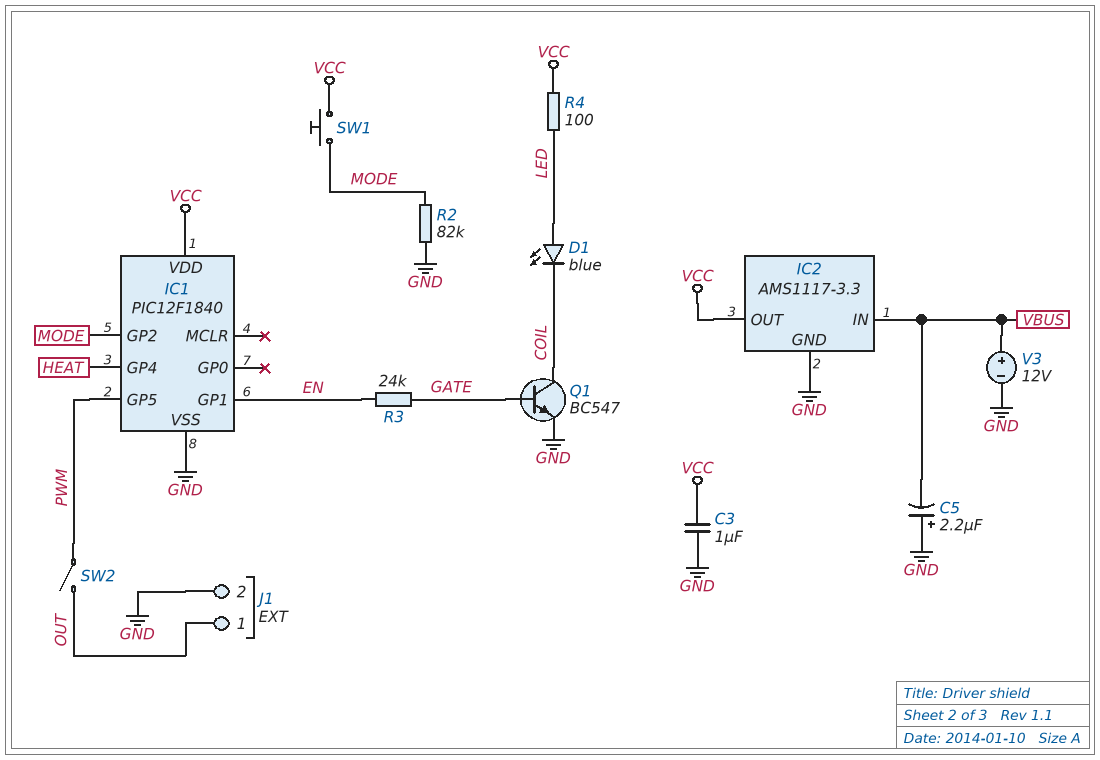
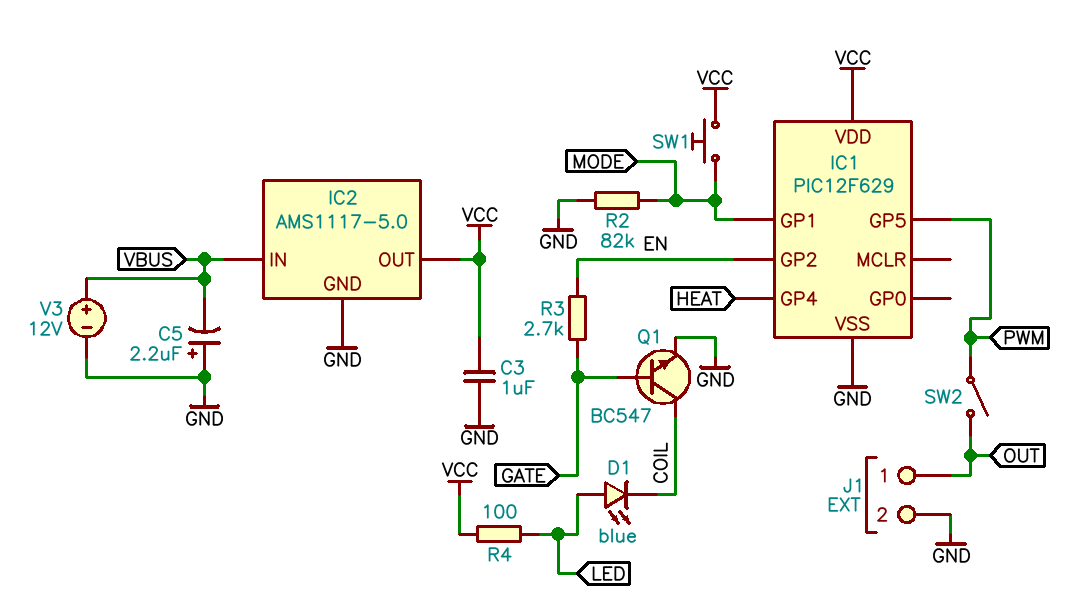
IC1: PIC12F1840 -> PIC12F629
IC1 pin GP1: EN -> MODE
IC1 pin GP2: MODE -> EN
IC2: AMS1117-3.3 -> AMS1117-5.0
R3: 24k (EN, GATE) -> 2.7k (EN, GATE)

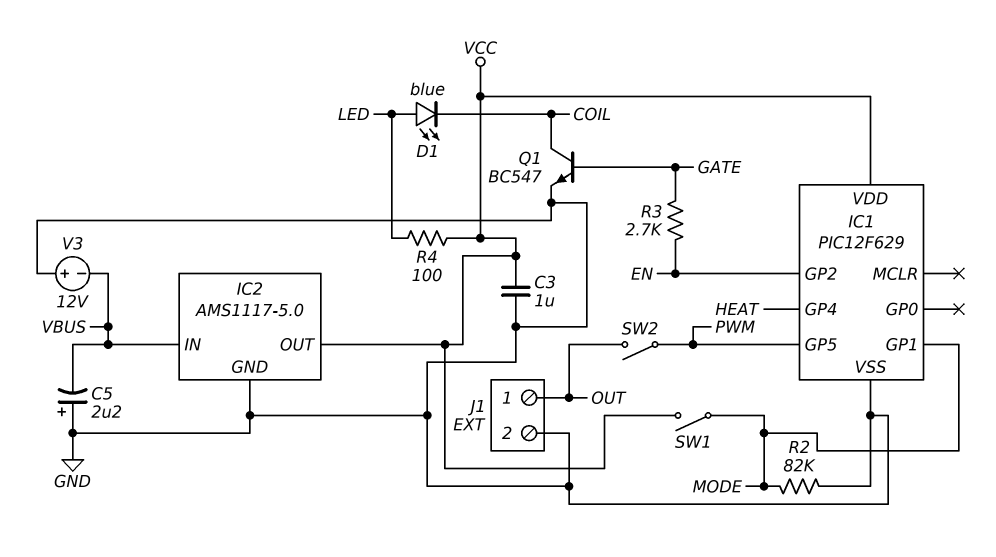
SW1: button (MODE, VCC) -> switch (MODE, VCC)
V3: 12V (plus VBUS, minus GND) -> 12V (plus GND, minus VBUS)

